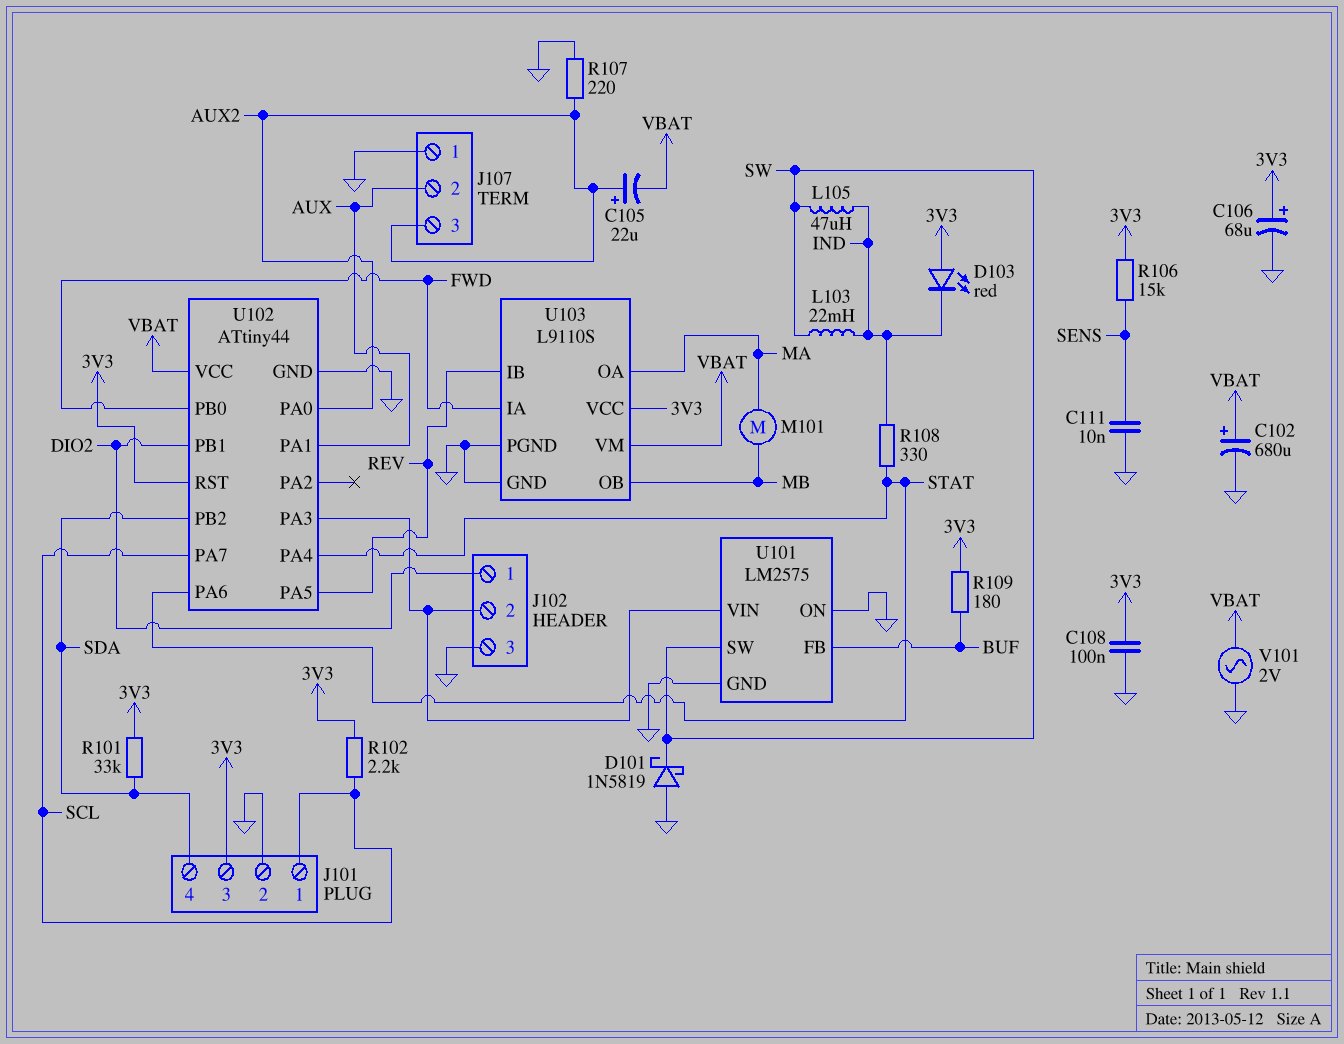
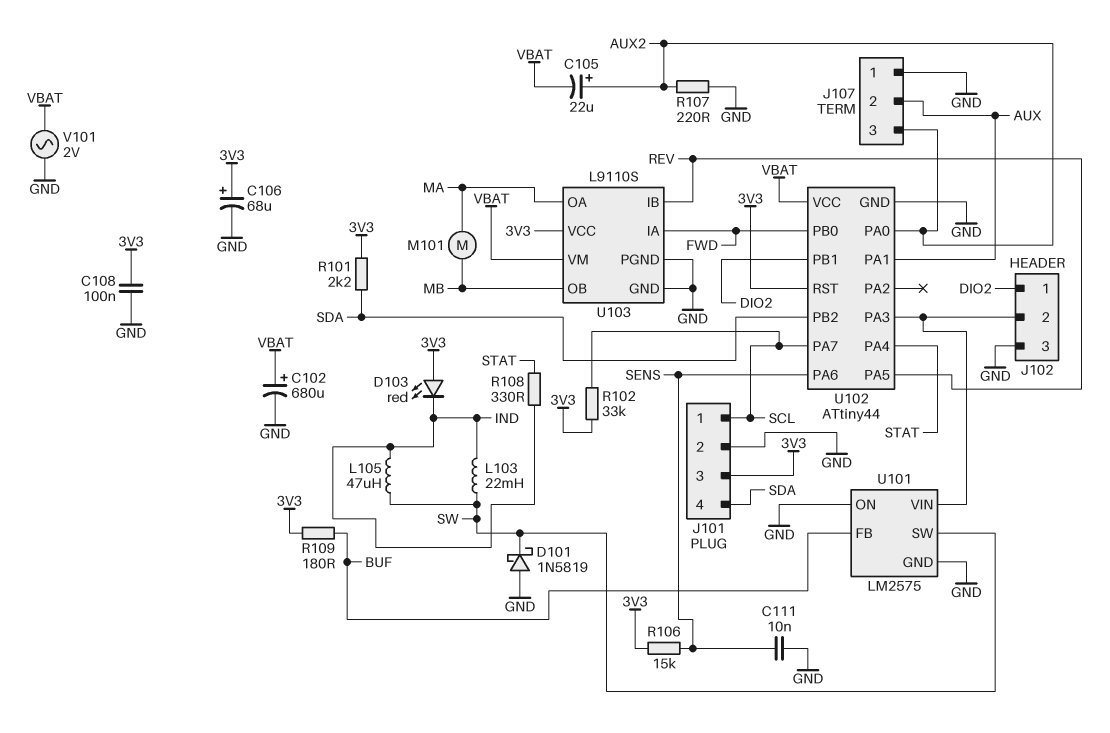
R101: 33k (3V3, SDA) -> 2.2k (3V3, SDA)
R102: 2.2k (3V3, SCL) -> 33k (3V3, SCL)
U102 pin PA6: STAT -> SENS

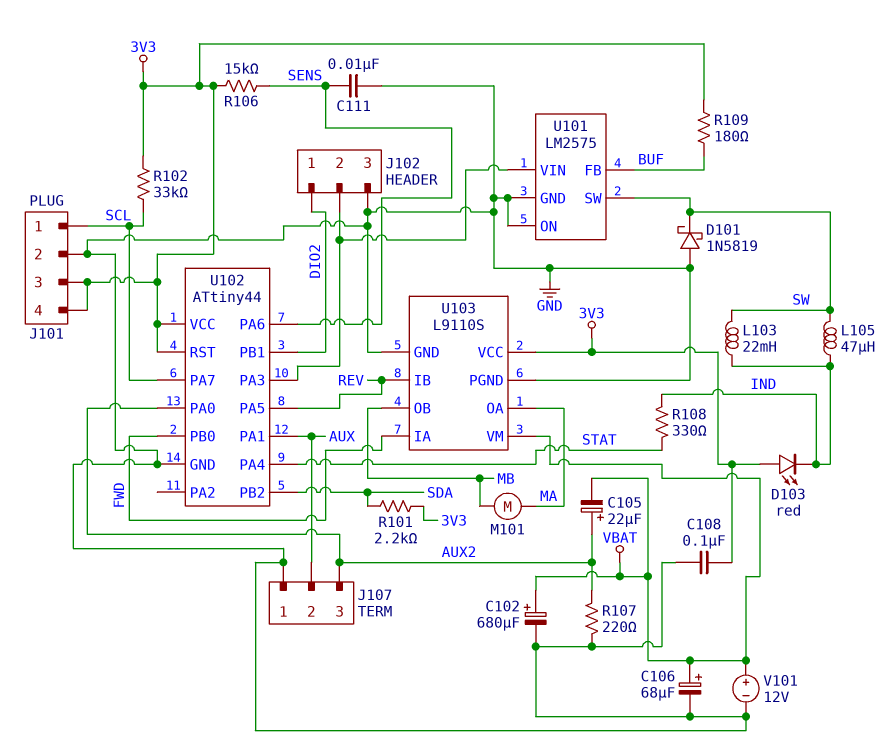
C106: 68uF (plus 3V3, minus GND) -> 68uF (plus VBAT, minus GND)
J101 pin 4: SDA -> 3V3
U102 pin VCC: VBAT -> 3V3
V101: AC 2V (GND, VBAT) -> 12V (plus VBAT, minus GND)

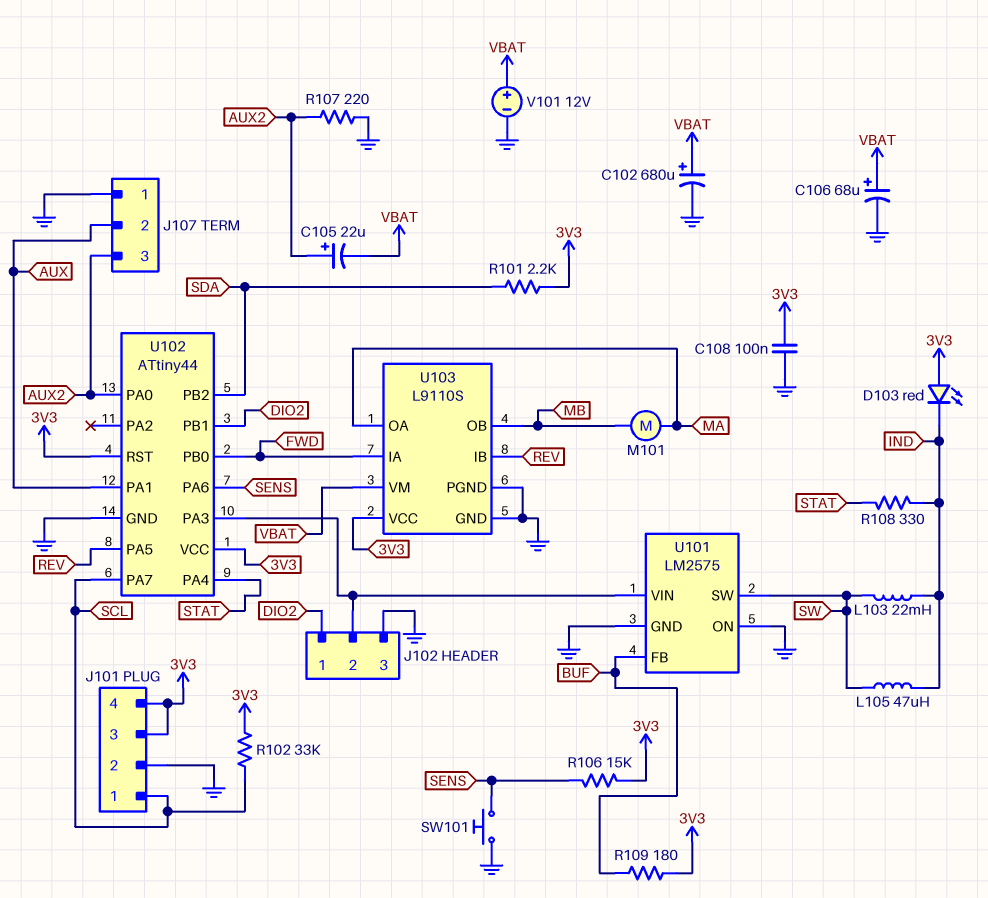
C111: 10nF (GND, SENS) -> none
D101: schottky 1N5819 (A GND, K SW) -> none
SW101: none -> button (GND, SENS)

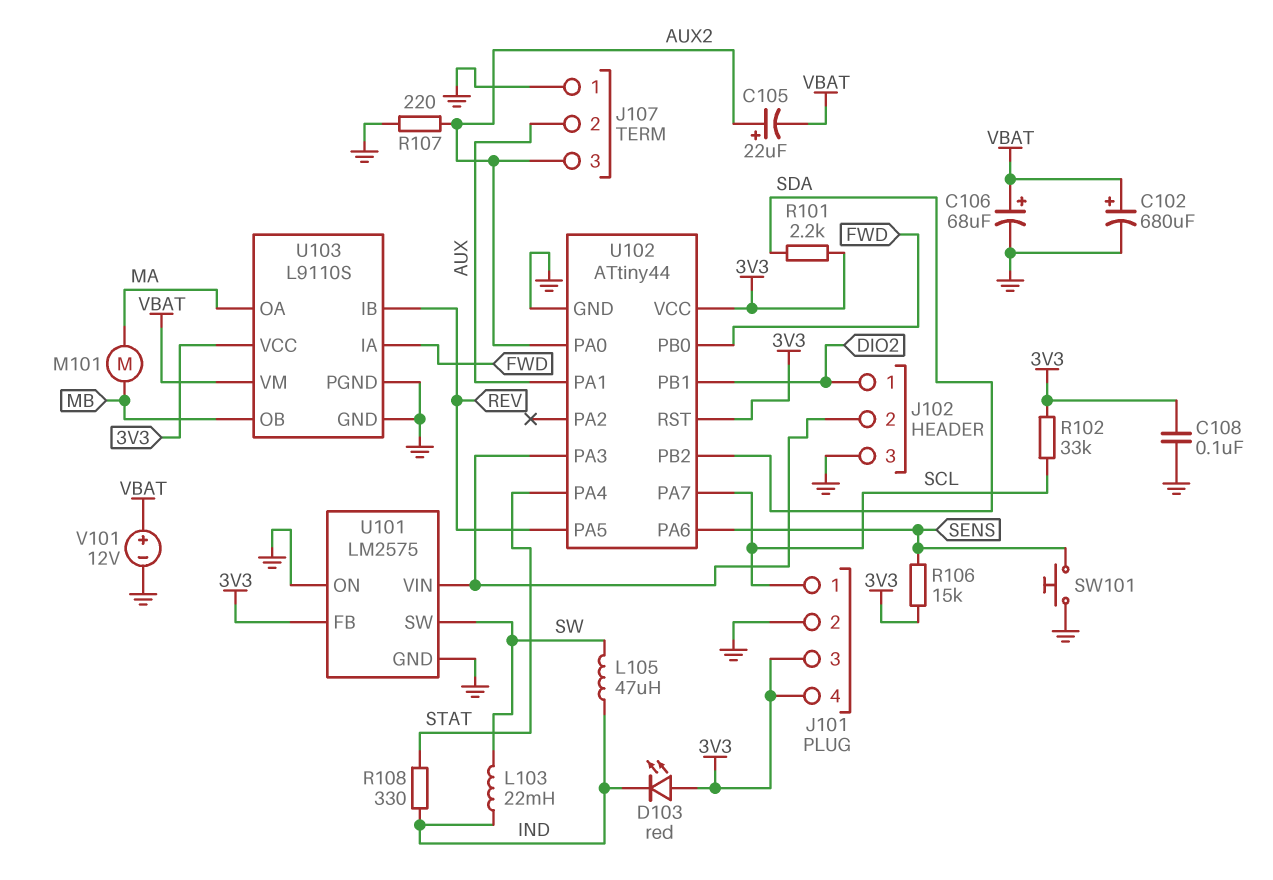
R109: 180 (3V3, BUF) -> none
U101 pin FB: BUF -> 3V3

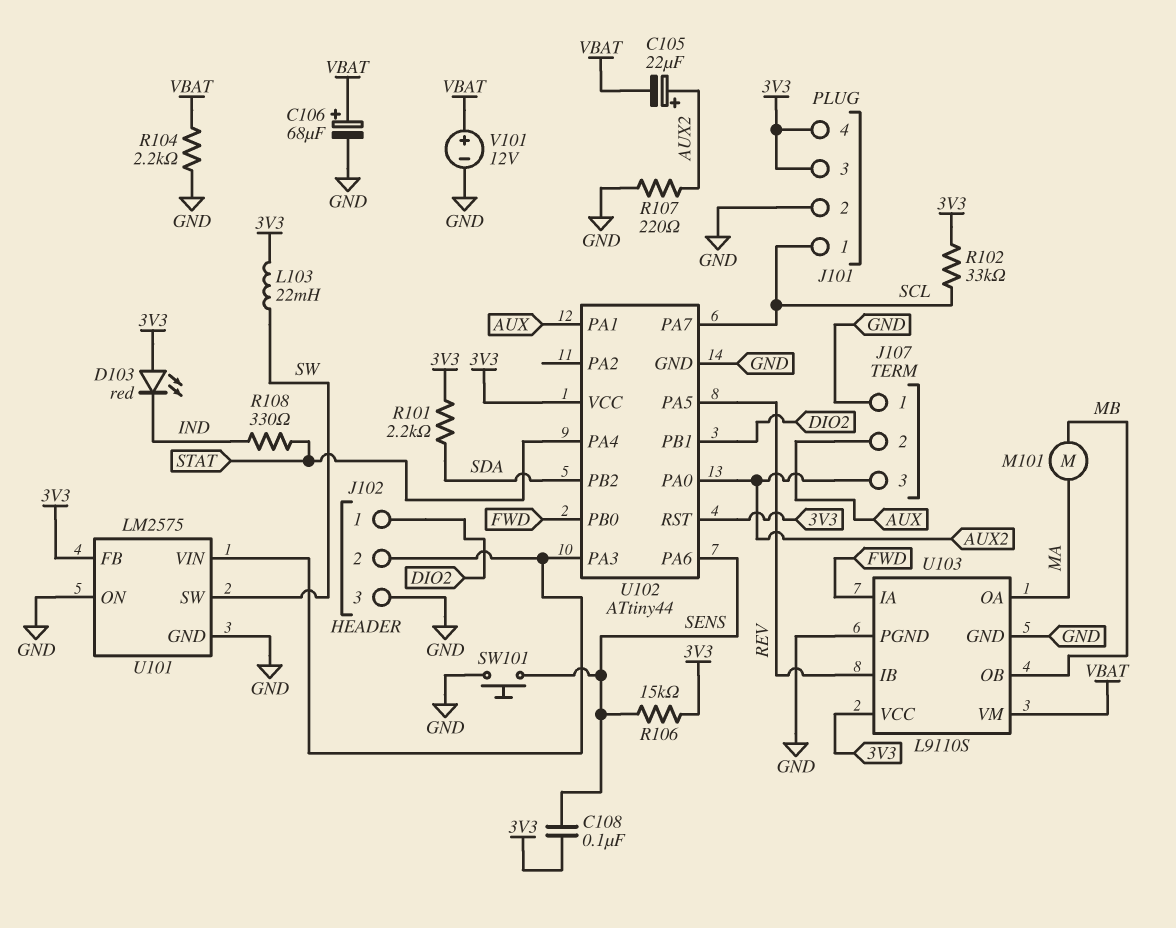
C102: 680uF (plus VBAT, minus GND) -> none
C108: 100nF (3V3, GND) -> 100nF (3V3, SENS)
L103: 22mH (IND, SW) -> 22mH (3V3, SW)
L105: 47uH (IND, SW) -> none
R104: none -> 2.2k (GND, VBAT)

